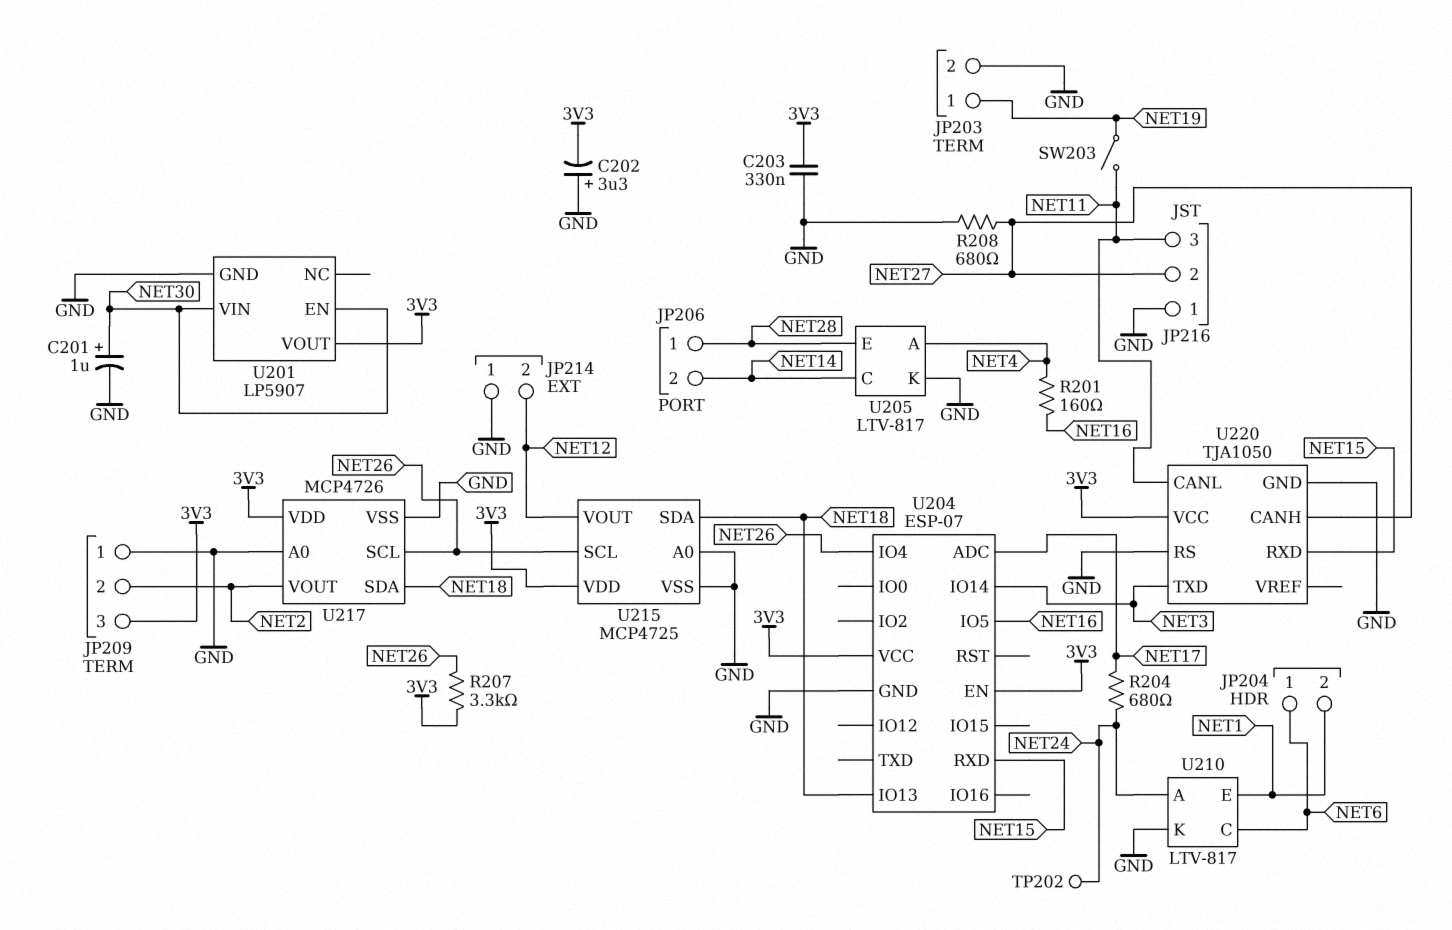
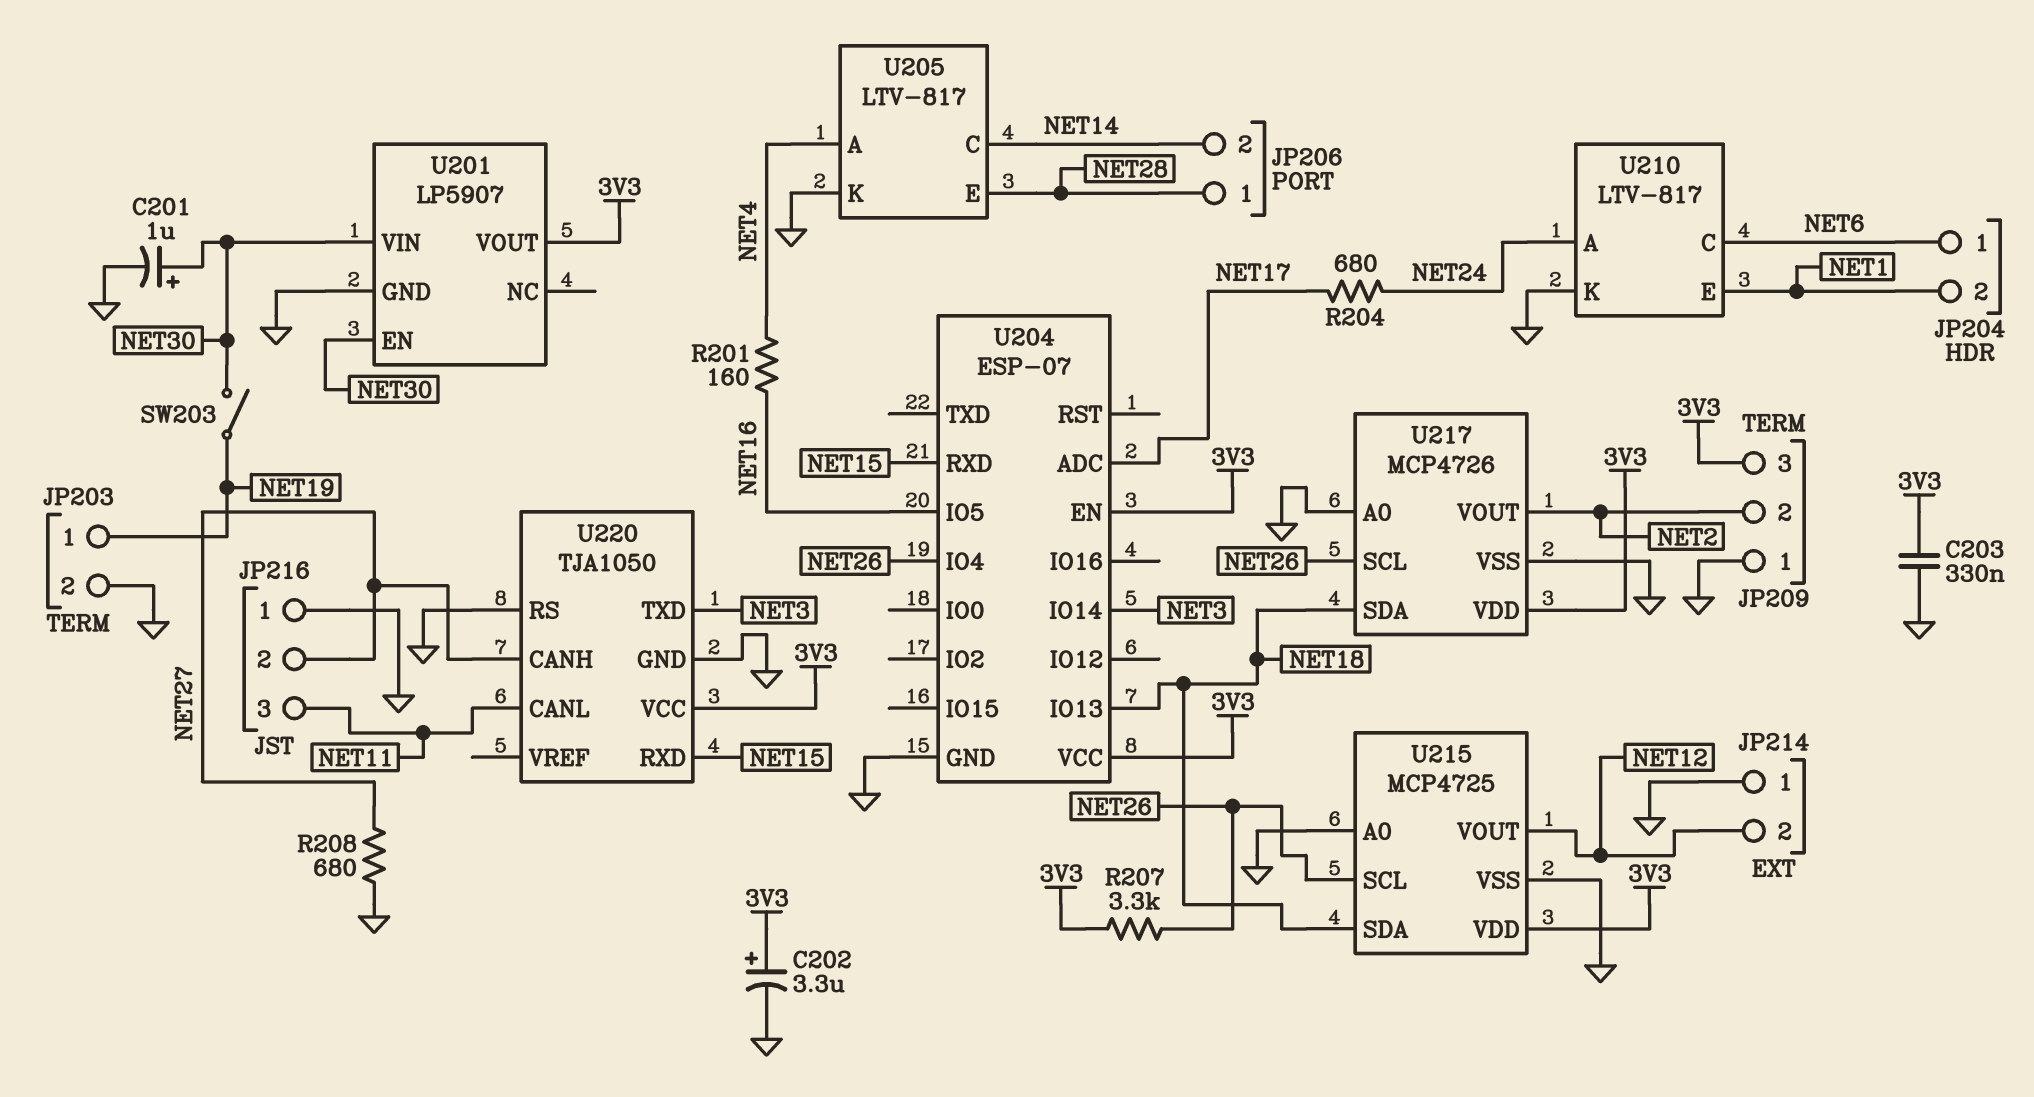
C202: 3.3uF (plus GND, minus 3V3) -> 3.3uF (plus 3V3, minus GND)
SW203: switch (NET11, NET19) -> switch (NET19, NET30)
TP202: test point (NET24) -> none

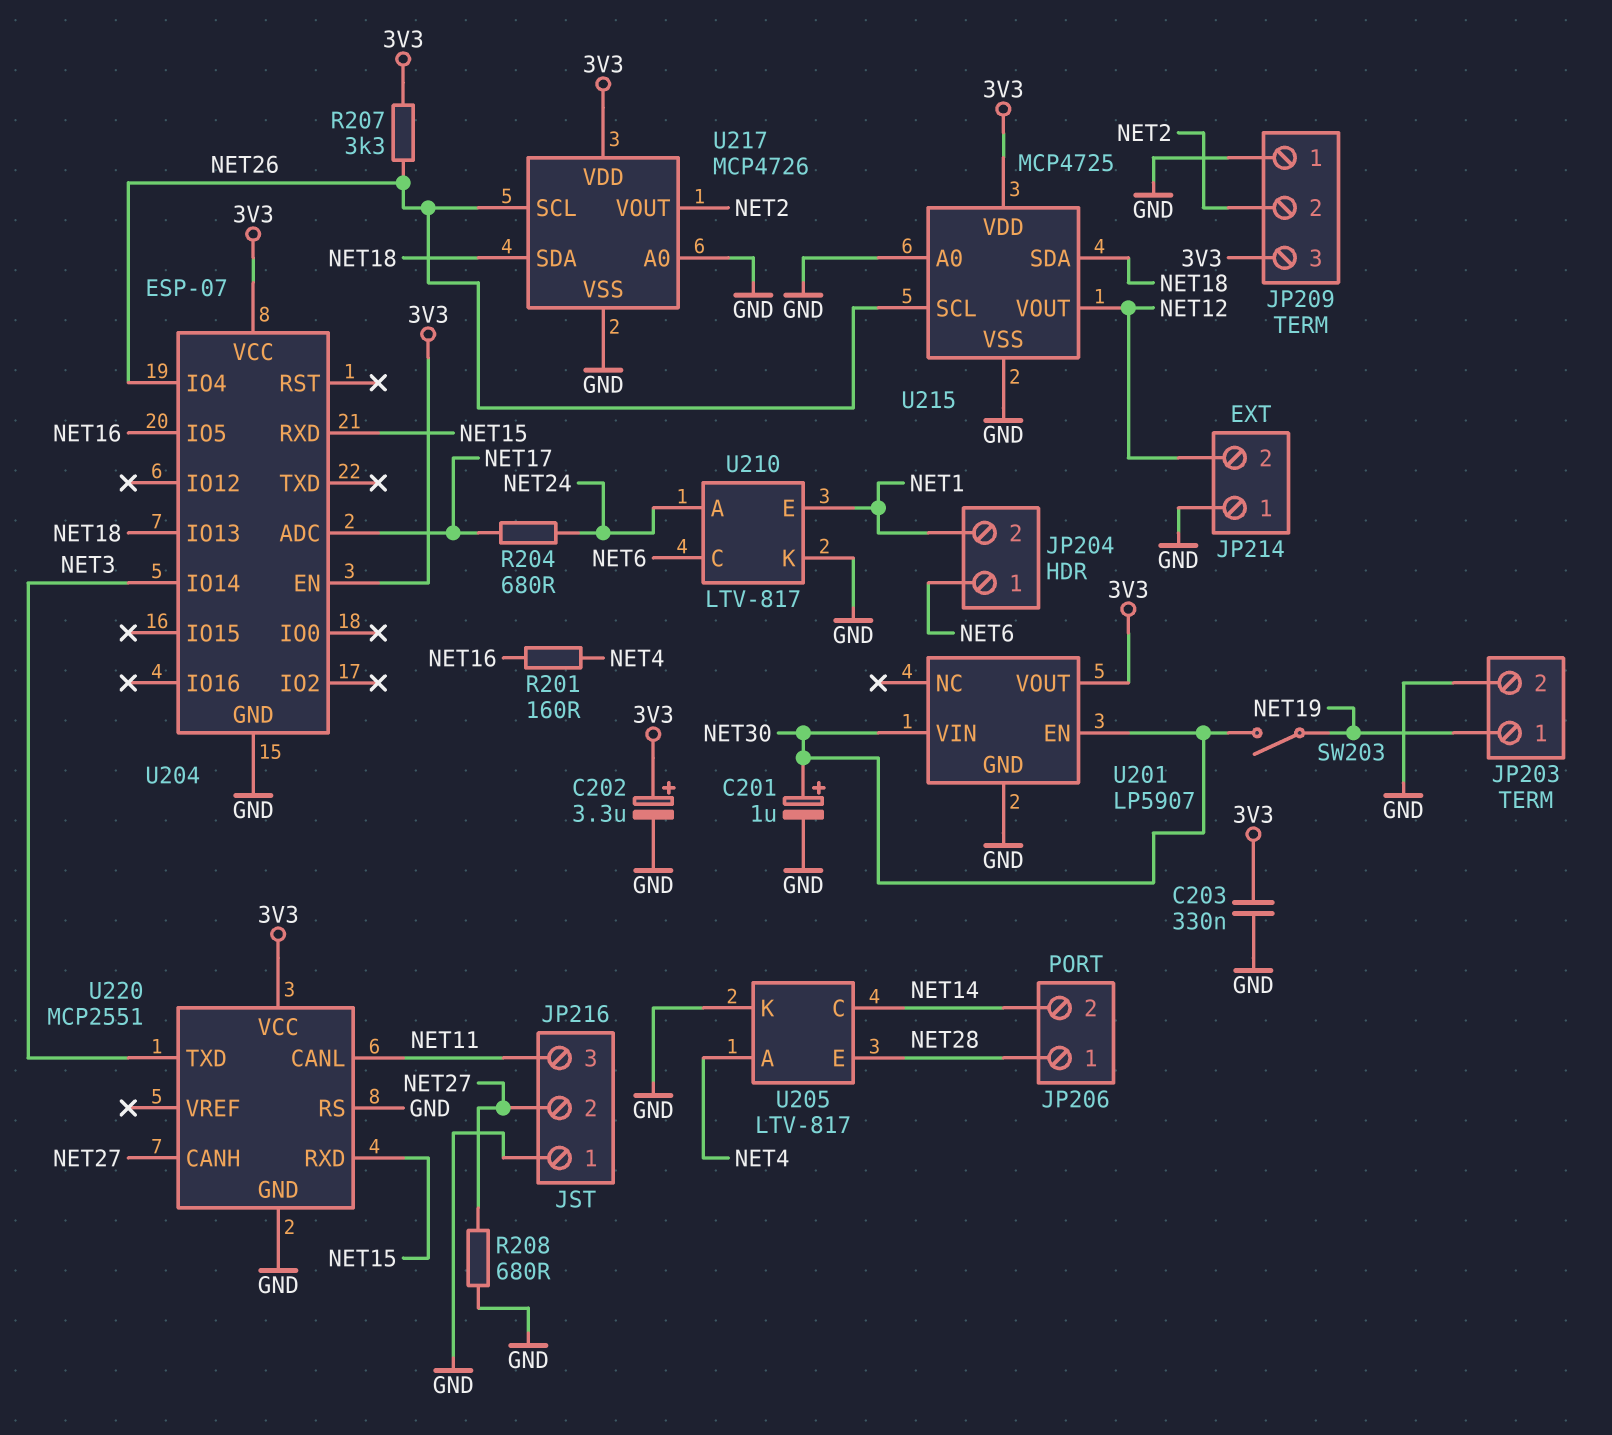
U220: TJA1050 -> MCP2551

